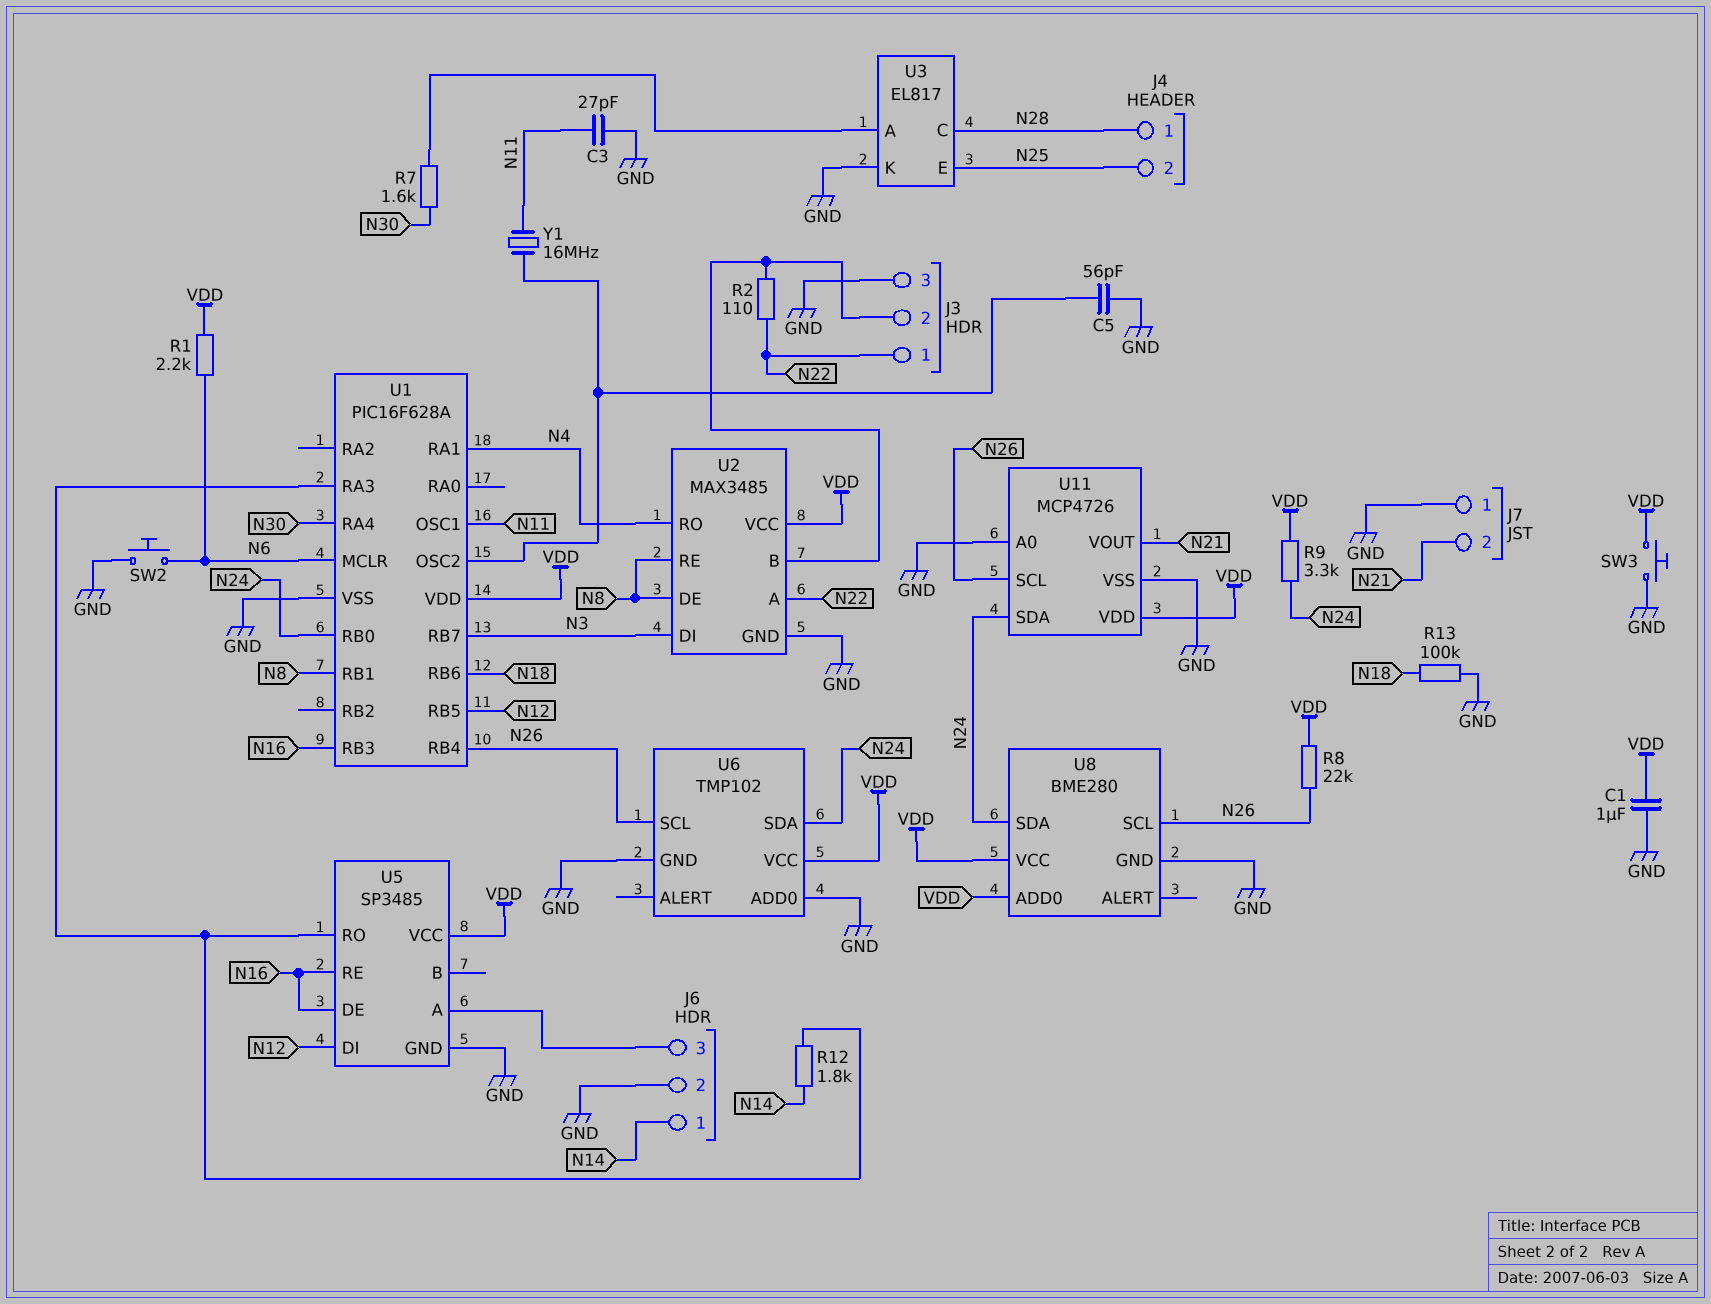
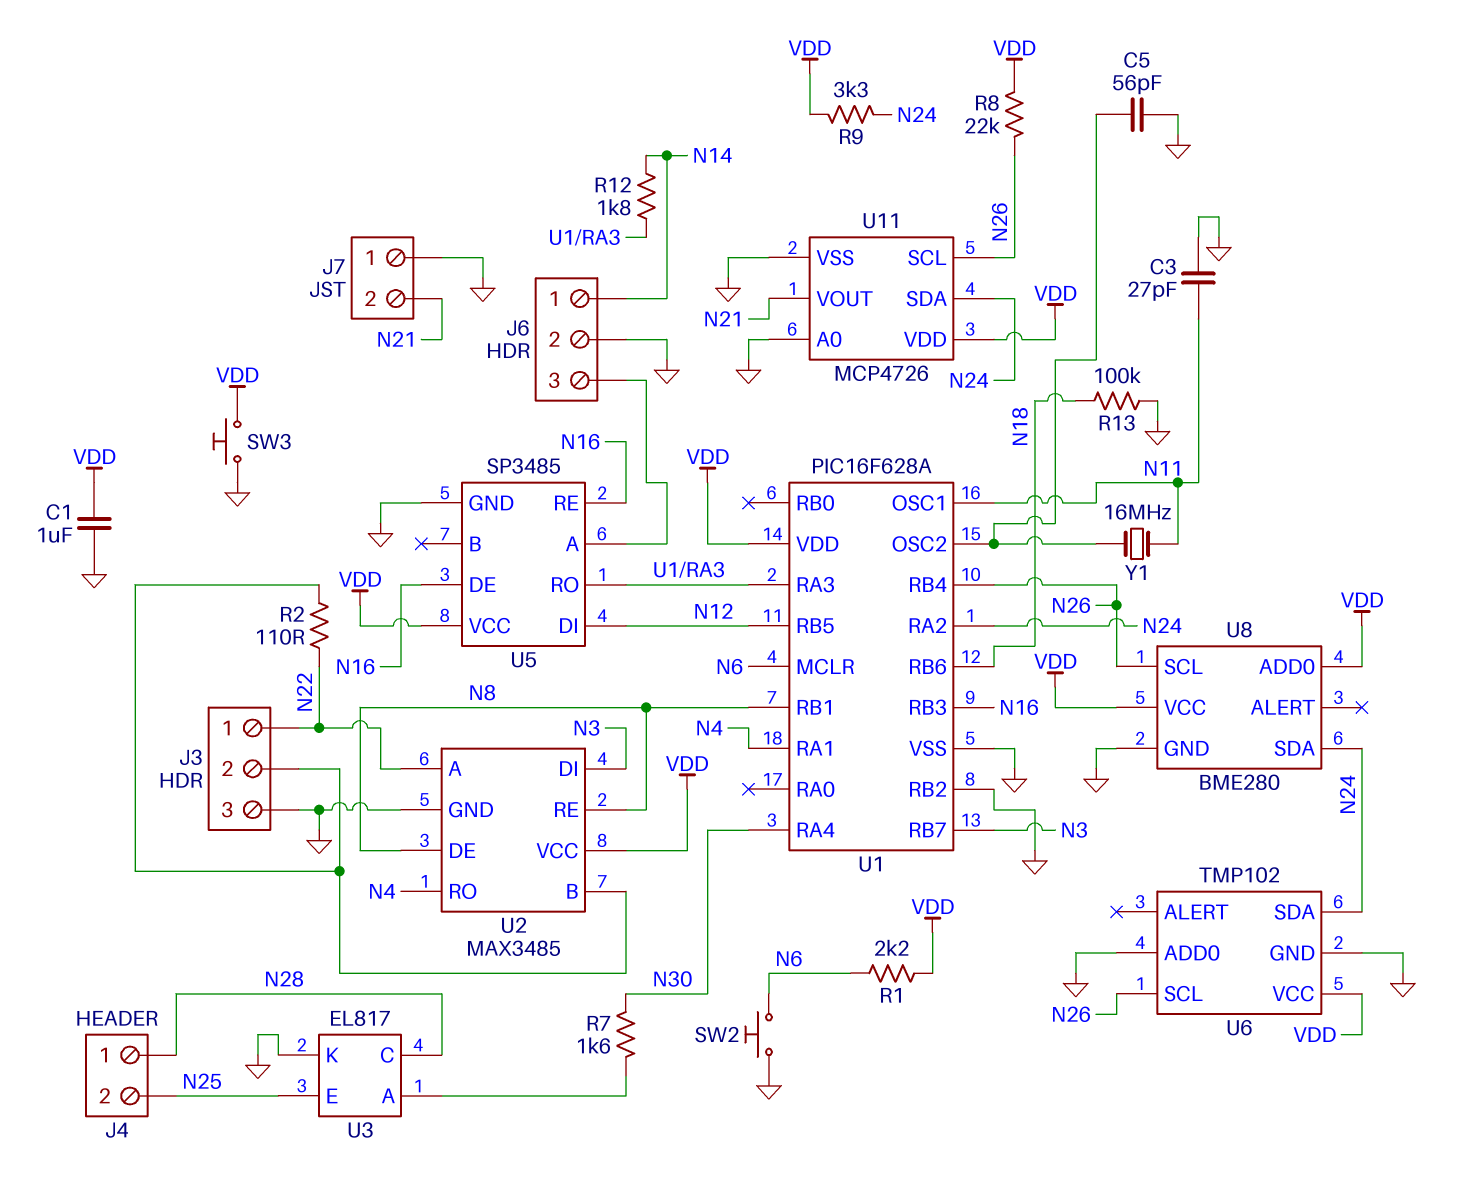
U1 pin RA2: none -> N24
U1 pin RB0: N24 -> none
U1 pin RB2: none -> GND

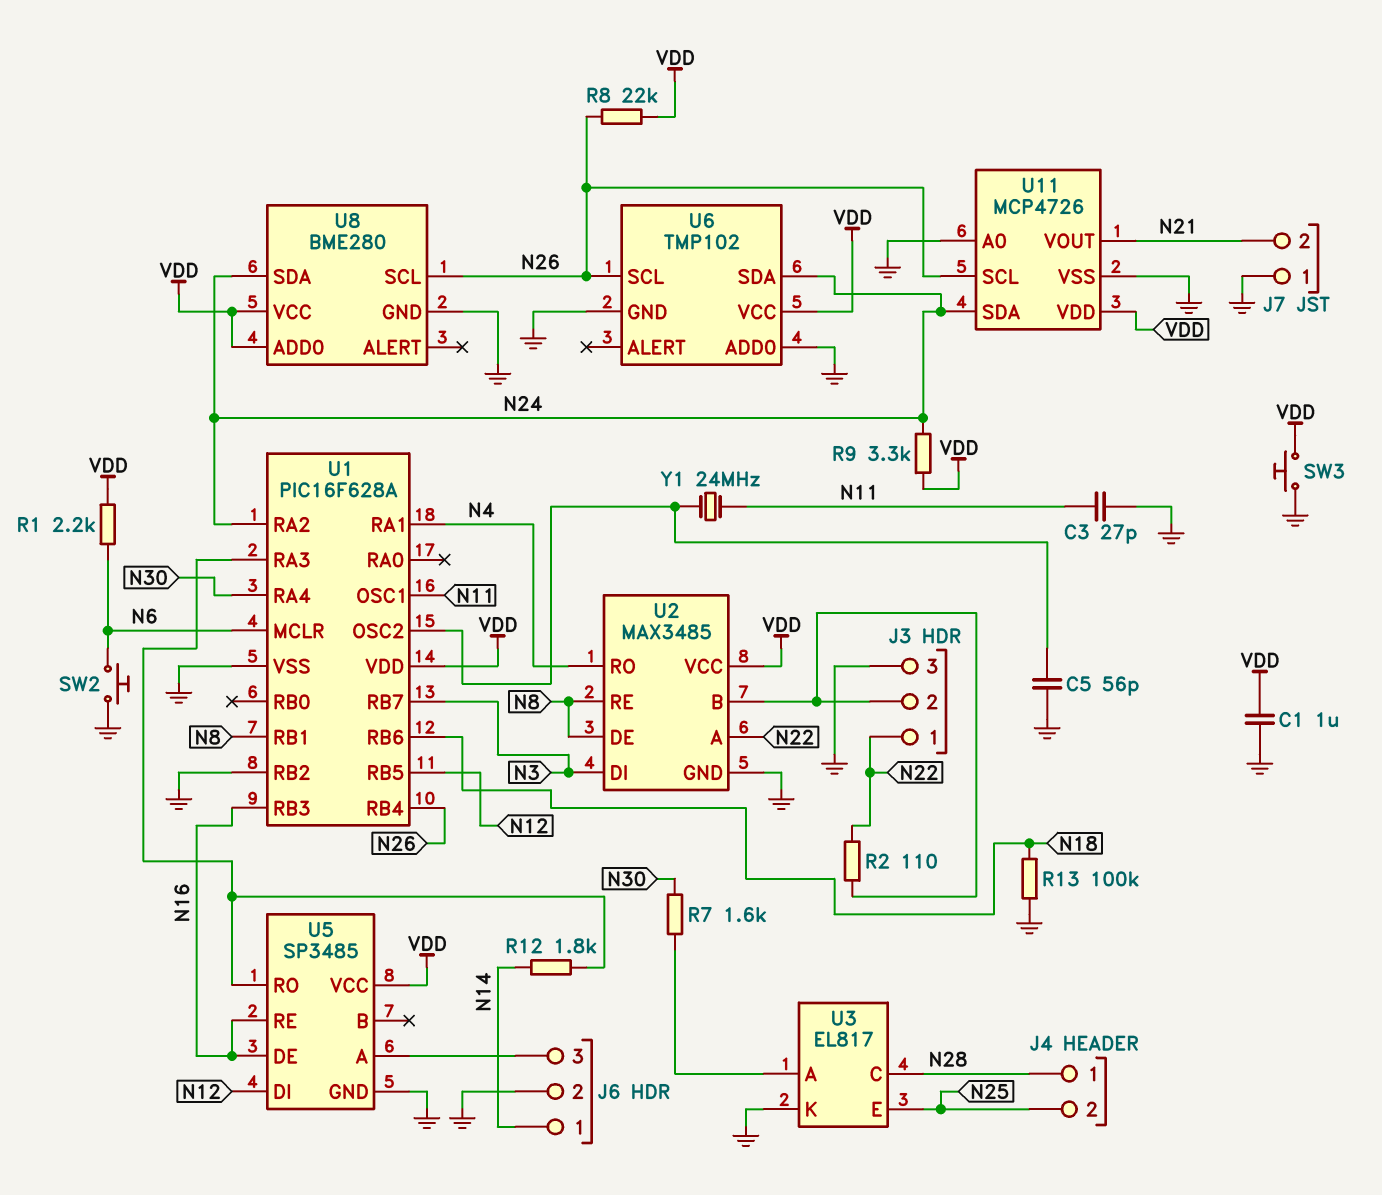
Y1: 16MHz (N11, U1/OSC2) -> 24MHz (N11, U1/OSC2)

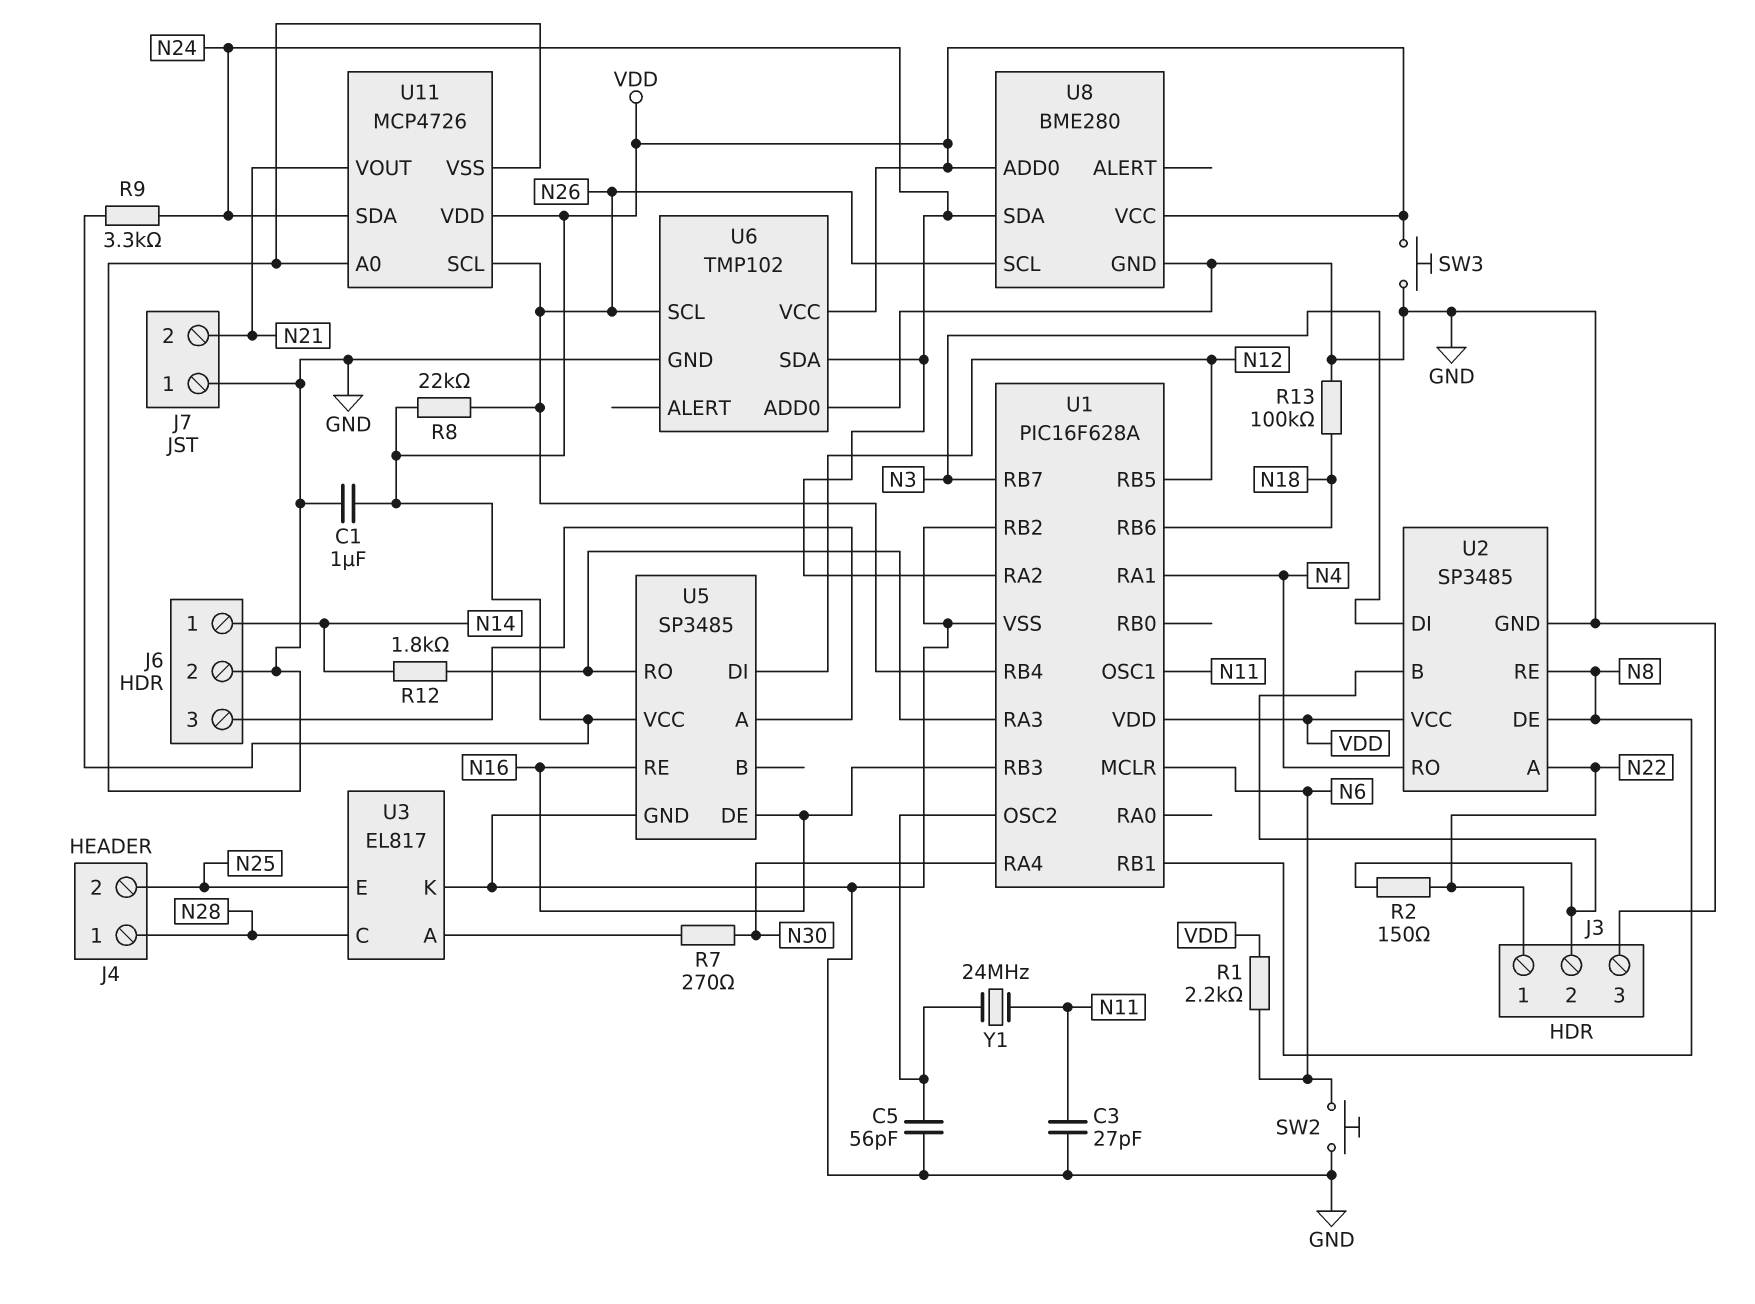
R2: 110 (J3/2, N22) -> 150 (J3/2, N22)
R7: 1.6k (N30, U3/A) -> 270 (N30, U3/A)
U2: MAX3485 -> SP3485

